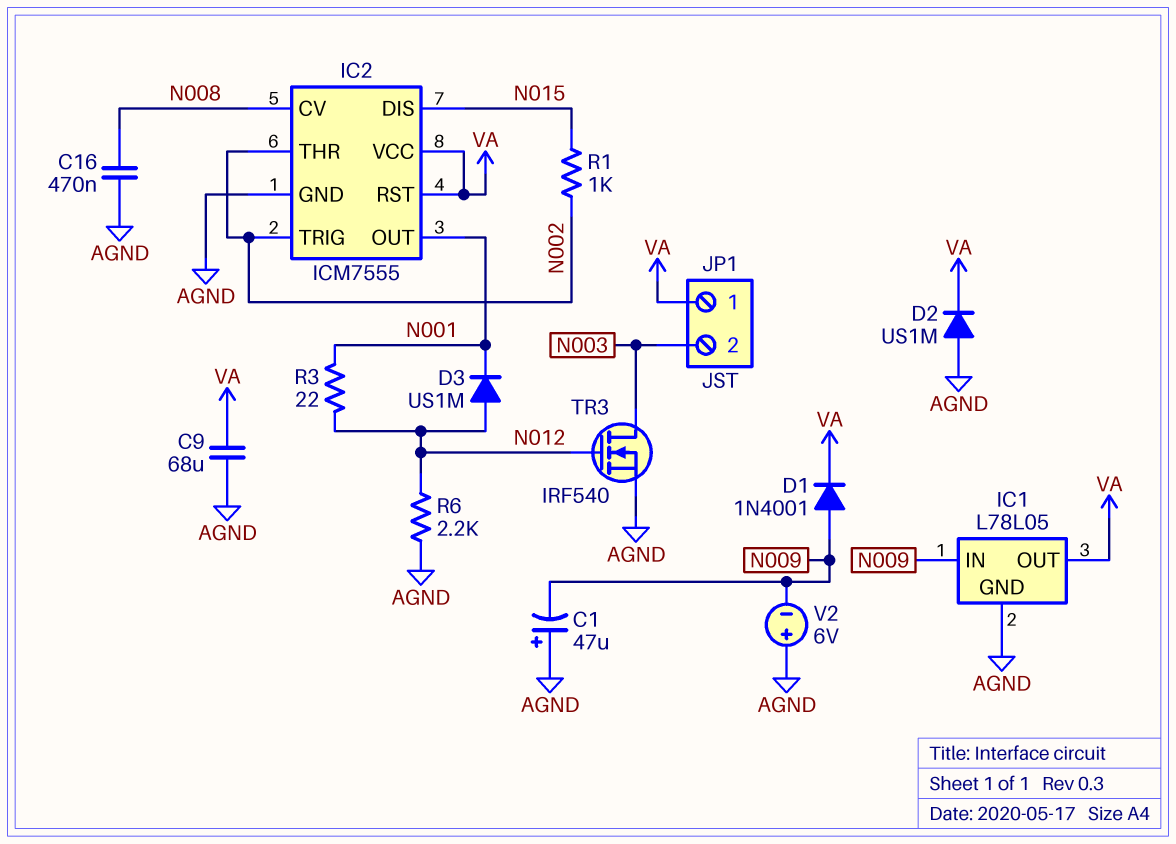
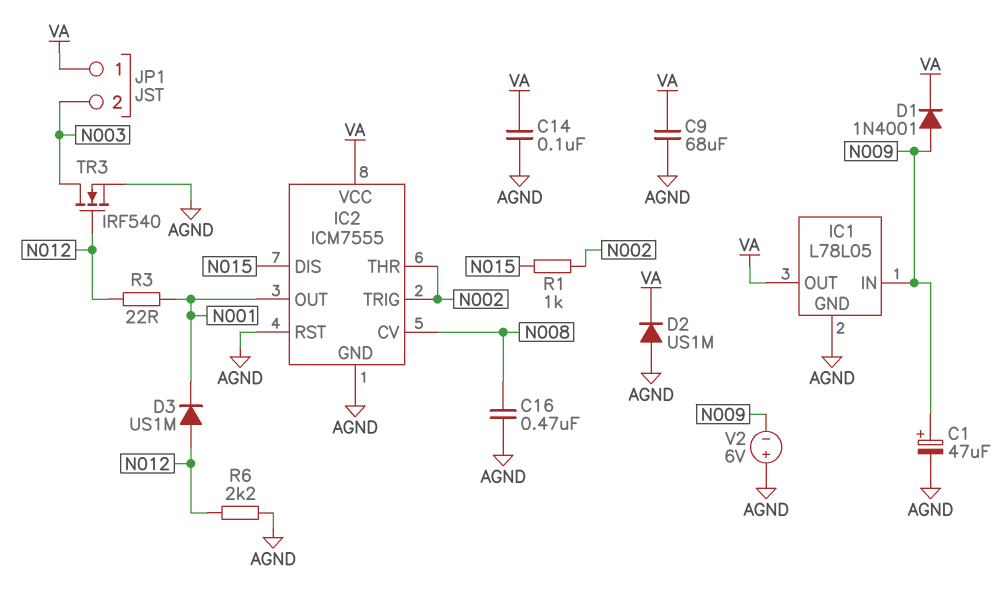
C1: 47uF (plus AGND, minus N009) -> 47uF (plus N009, minus AGND)
C14: none -> 100nF (AGND, VA)
IC2 pin RST: VA -> AGND

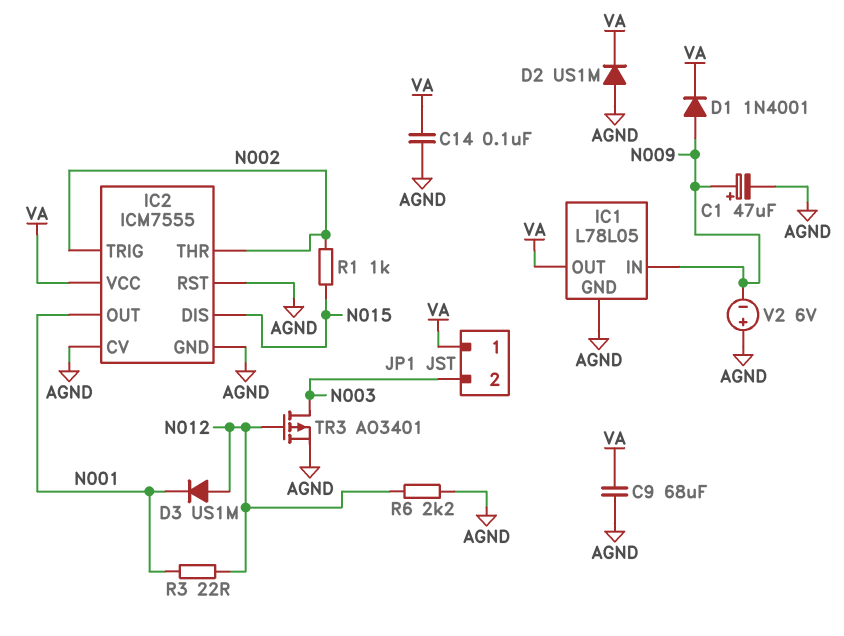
C16: 470nF (AGND, N008) -> none
IC2 pin CV: N008 -> AGND
TR3: NMOS IRF540 (G N012, D N003, S AGND) -> PMOS AO3401 (G N012, D N003, S AGND)

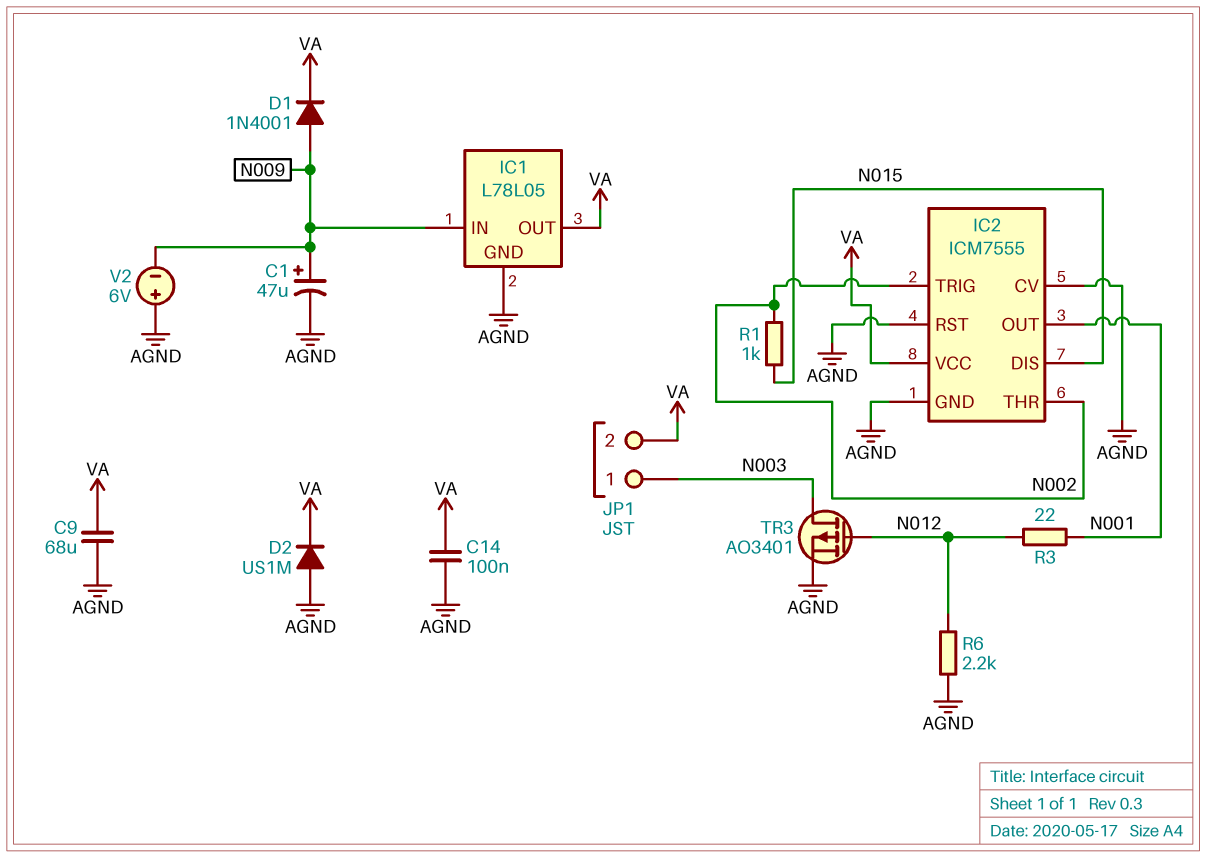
D3: diode US1M (A N012, K N001) -> none
JP1 pin 1: VA -> N003
JP1 pin 2: N003 -> VA

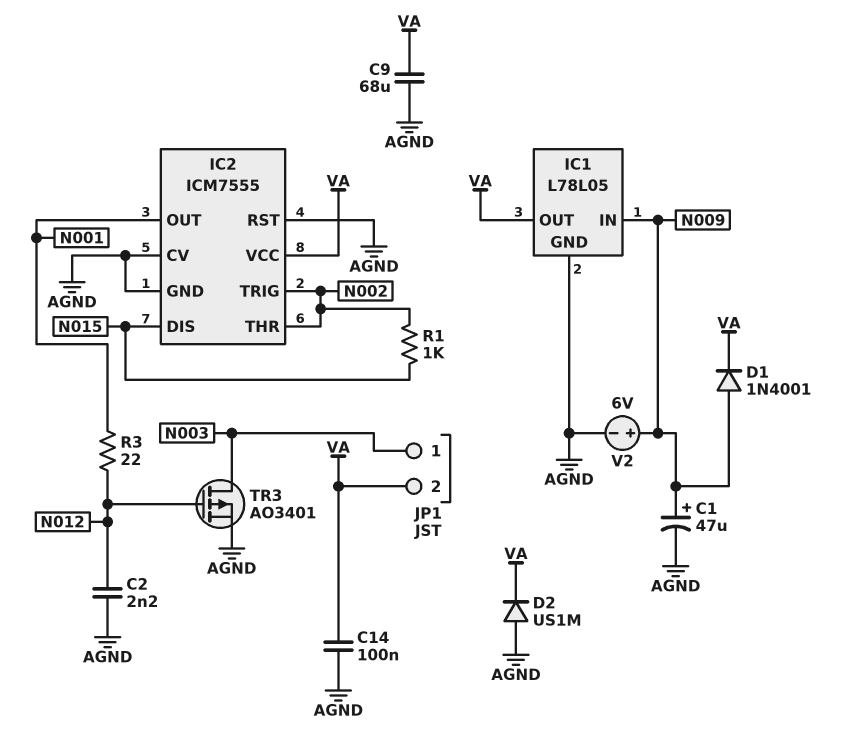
C2: none -> 2.2nF (AGND, N012)
R6: 2.2k (AGND, N012) -> none
V2: 6V (plus AGND, minus N009) -> 6V (plus N009, minus AGND)

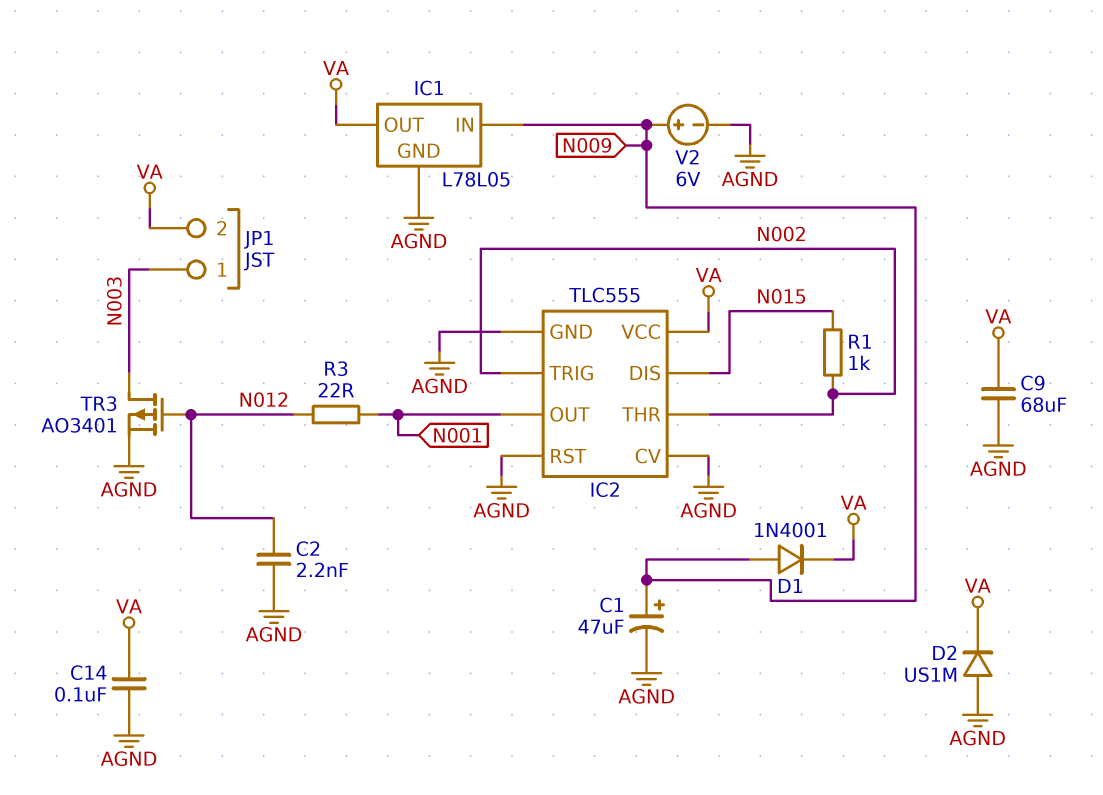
IC2: ICM7555 -> TLC555

